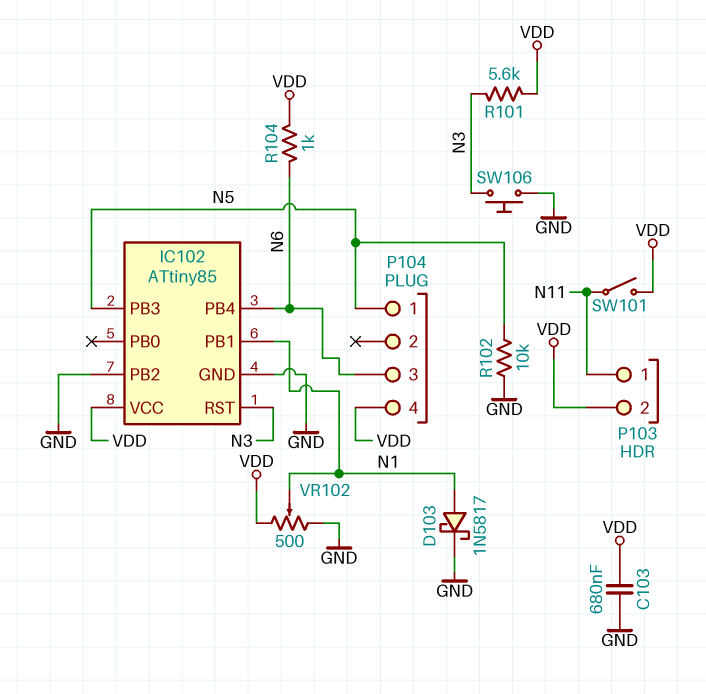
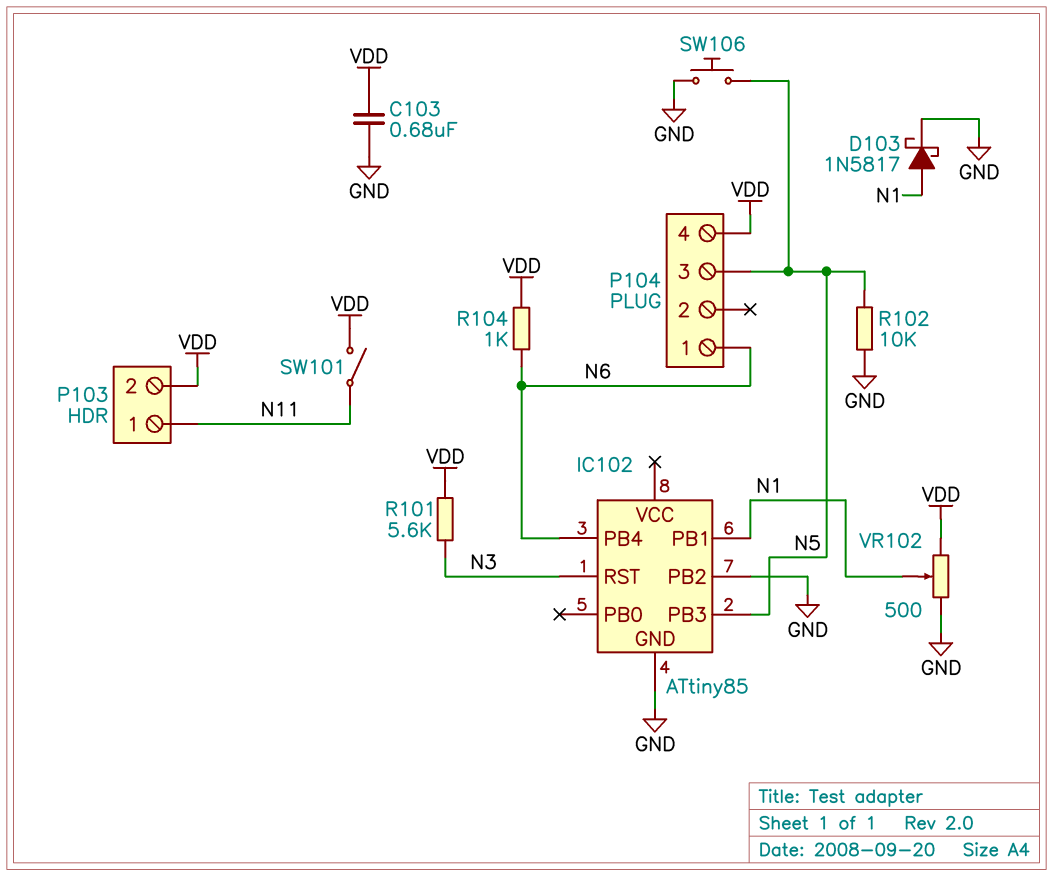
IC102 pin VCC: VDD -> none
P104 pin 1: N5 -> N6
P104 pin 3: N6 -> N5
SW106: button (GND, N3) -> button (GND, N5)

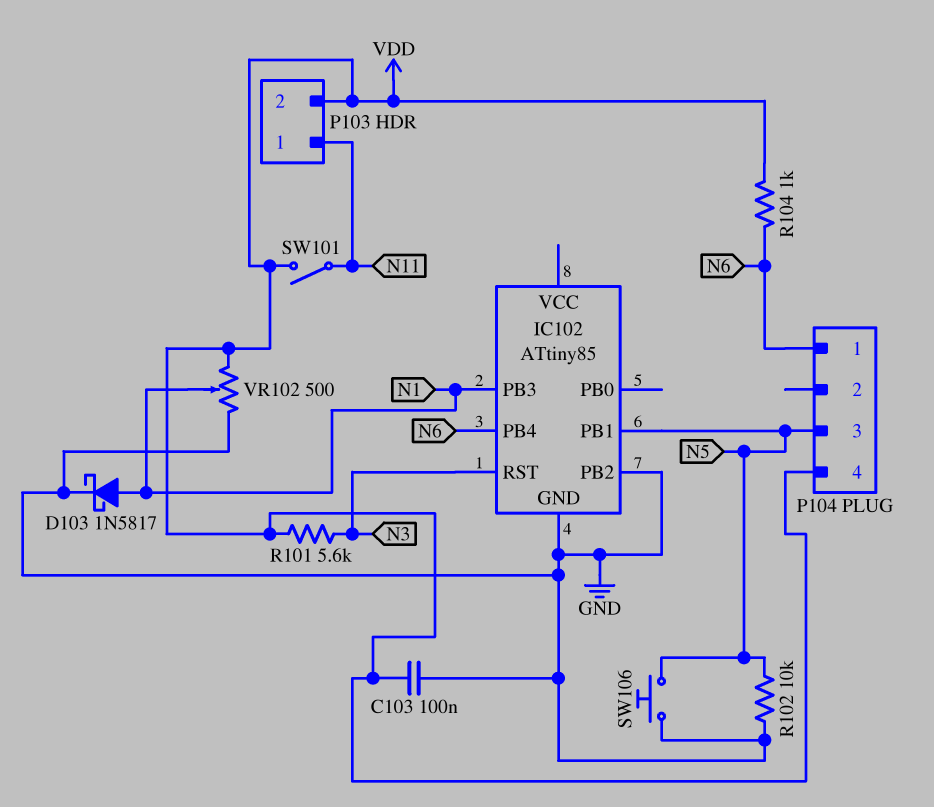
C103: 680nF (GND, VDD) -> 100nF (GND, VDD)
IC102 pin PB1: N1 -> N5
IC102 pin PB3: N5 -> N1

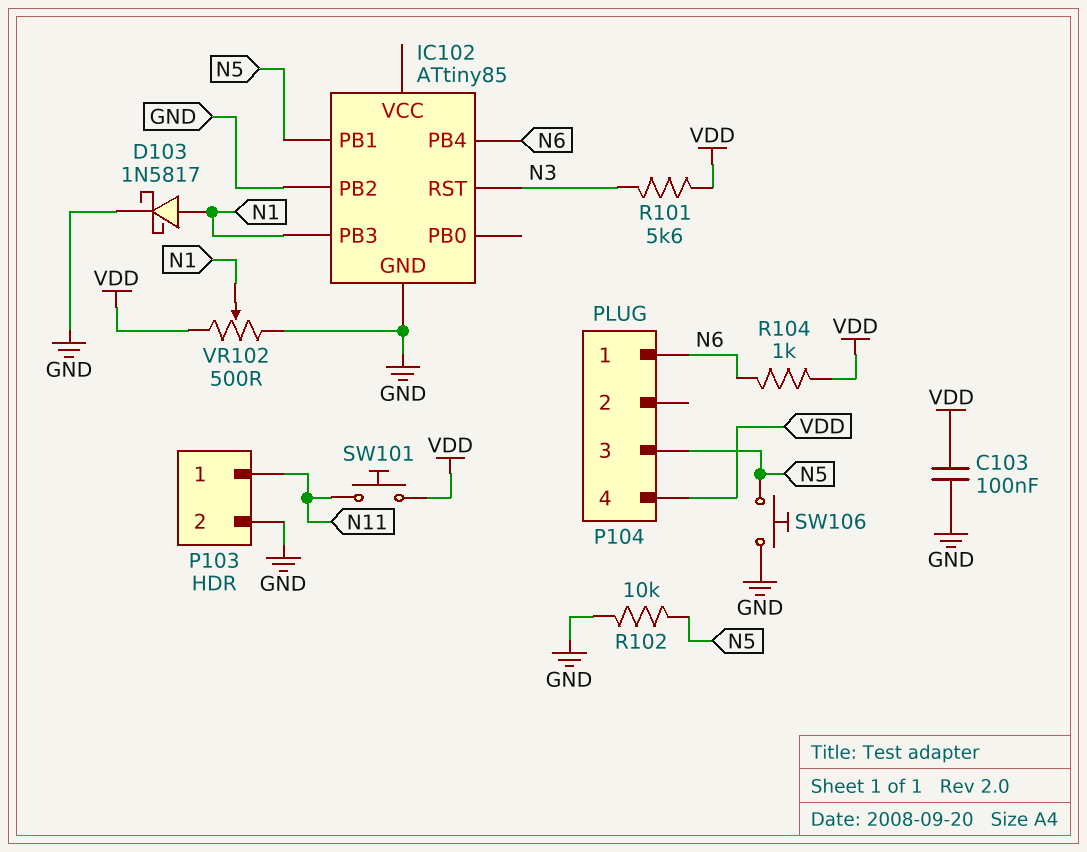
P103 pin 2: VDD -> GND
SW101: switch (N11, VDD) -> button (N11, VDD)

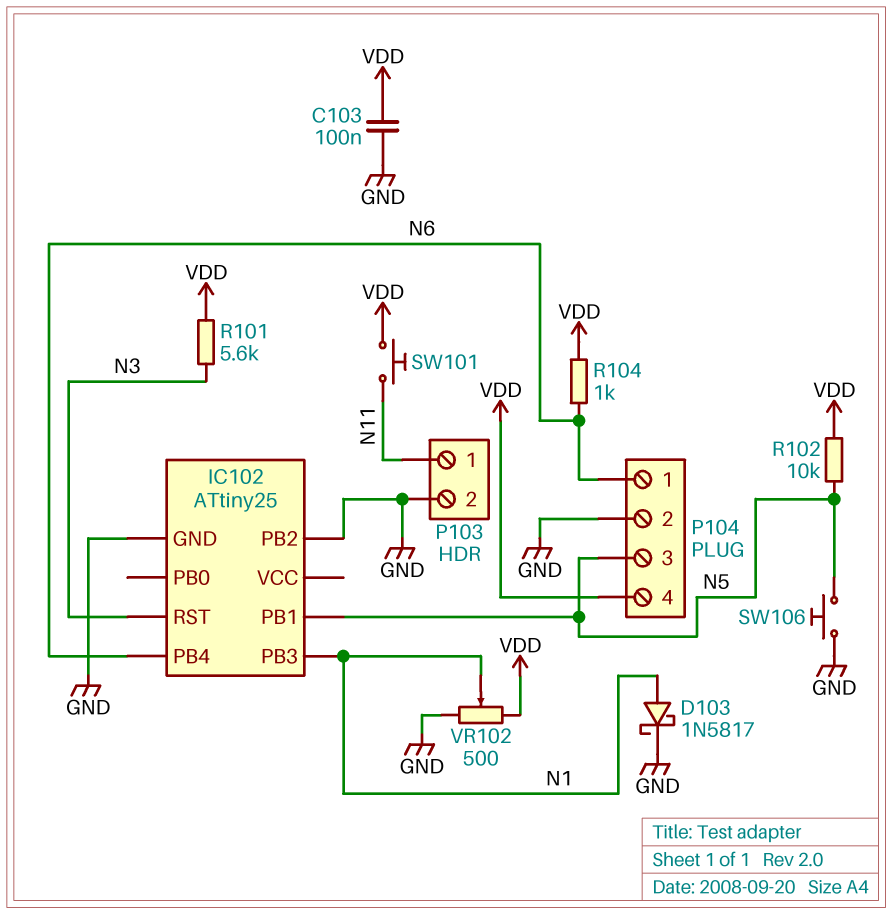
IC102: ATtiny85 -> ATtiny25
P104 pin 2: none -> GND
R102: 10k (GND, N5) -> 10k (N5, VDD)

